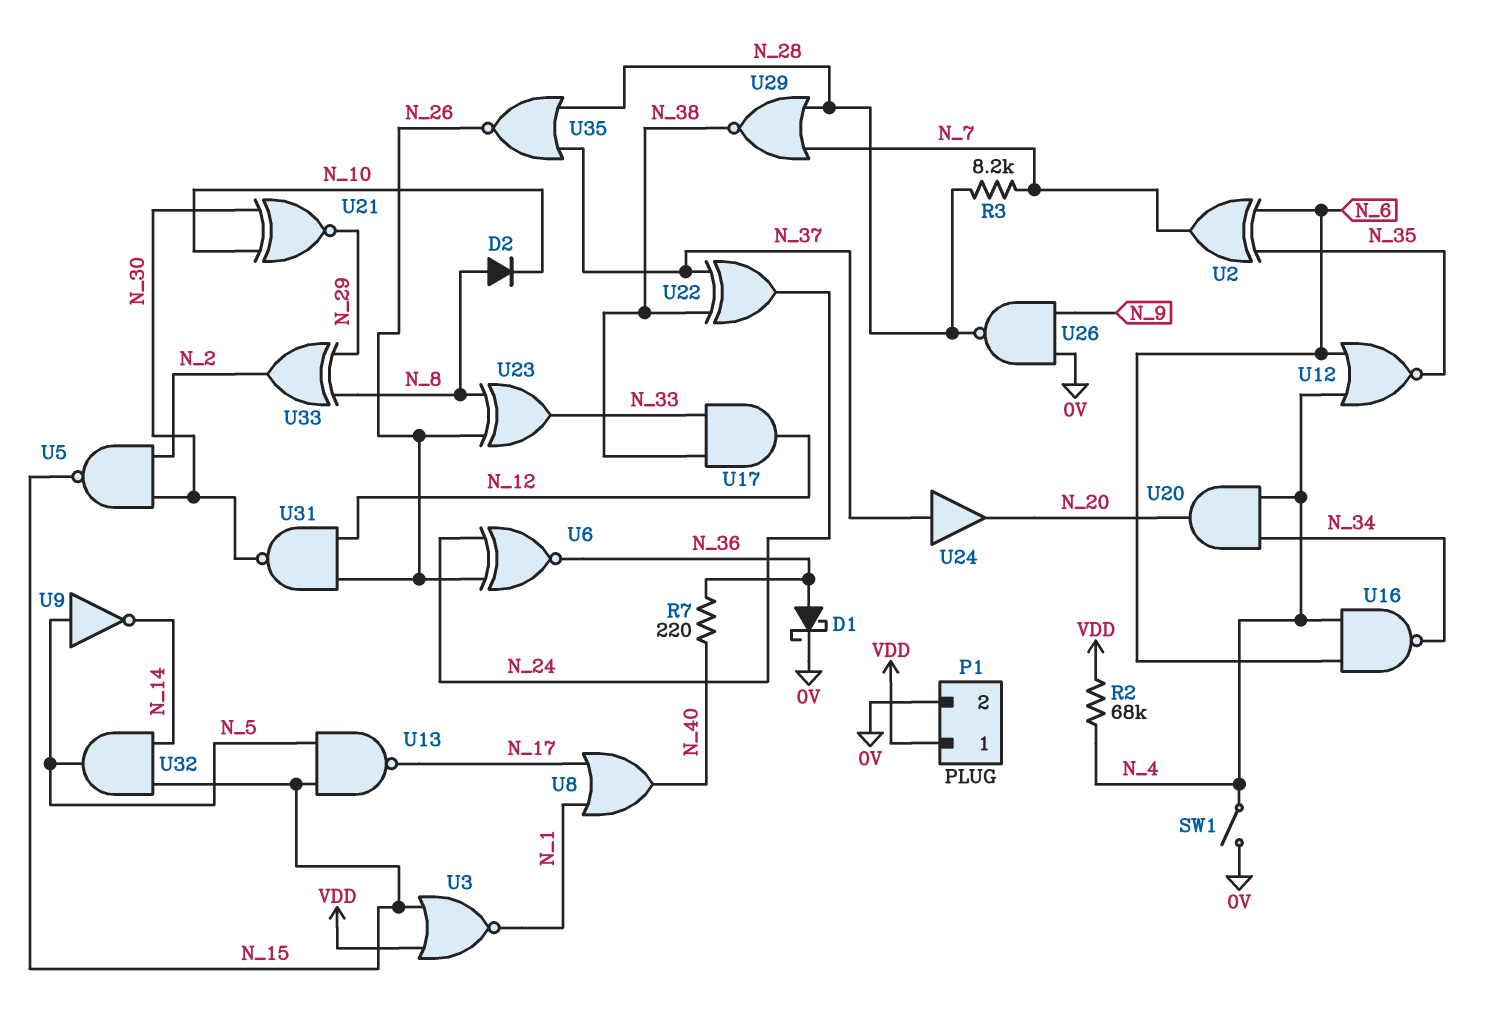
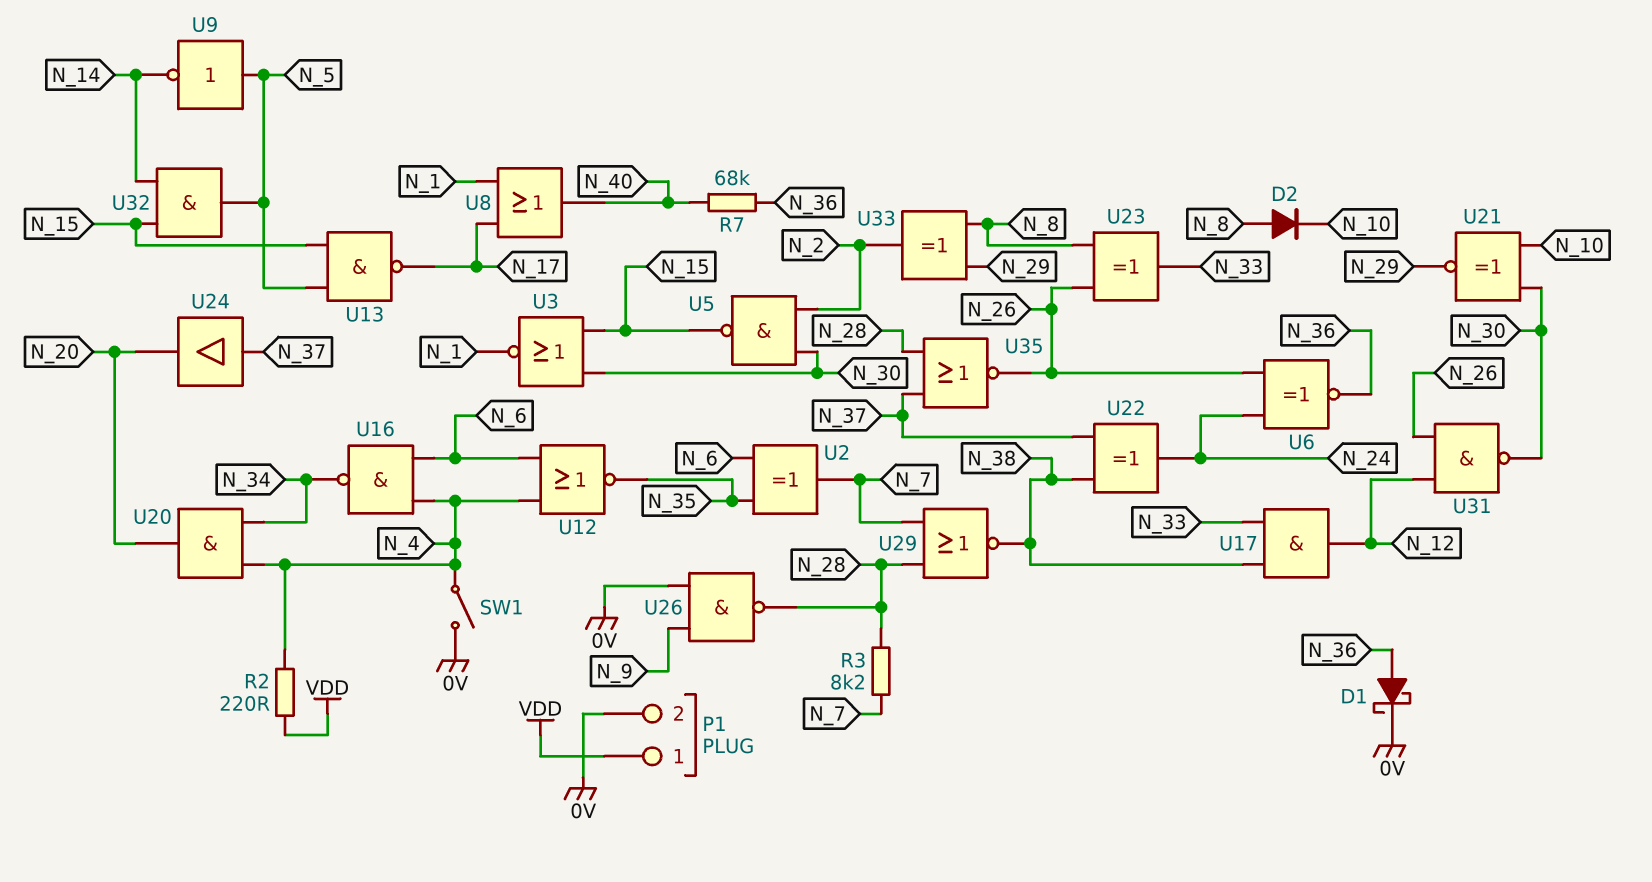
R2: 68k (N_4, VDD) -> 220 (N_4, VDD)
R7: 220 (N_36, N_40) -> 68k (N_36, N_40)
U3: NOR (in N_15, in VDD, out N_1) -> NOR (in N_15, in N_30, out N_1)

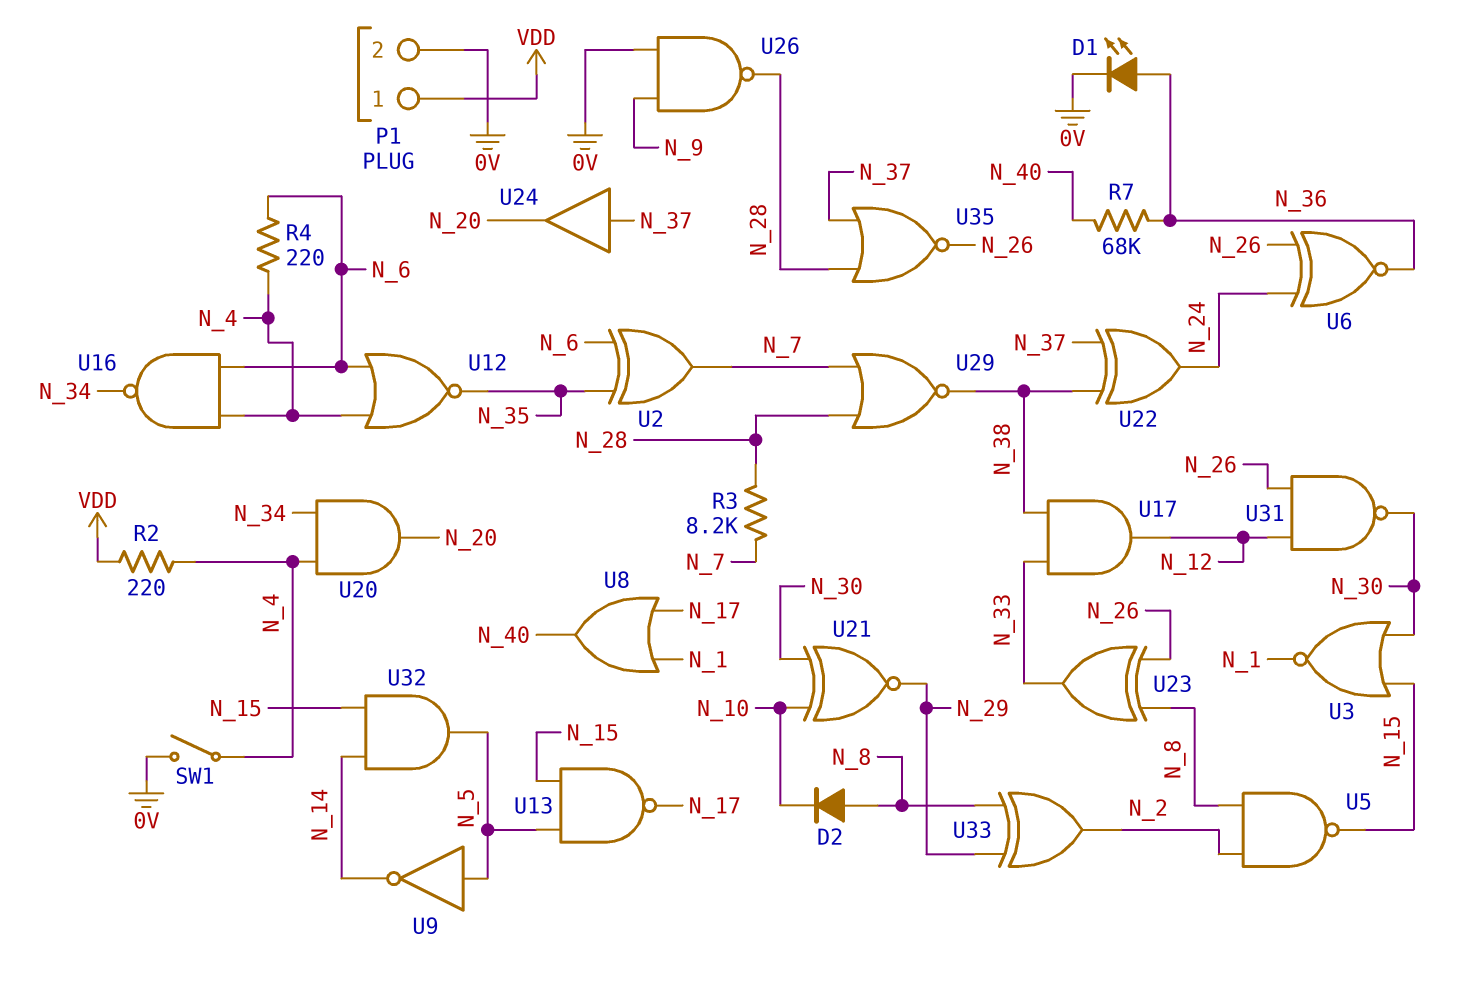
D1: schottky (A N_36, K 0V) -> LED (A N_36, K 0V)
R4: none -> 220 (N_4, N_6)
U5: NAND (in N_2, in N_30, out N_15) -> NAND (in N_2, in N_8, out N_15)

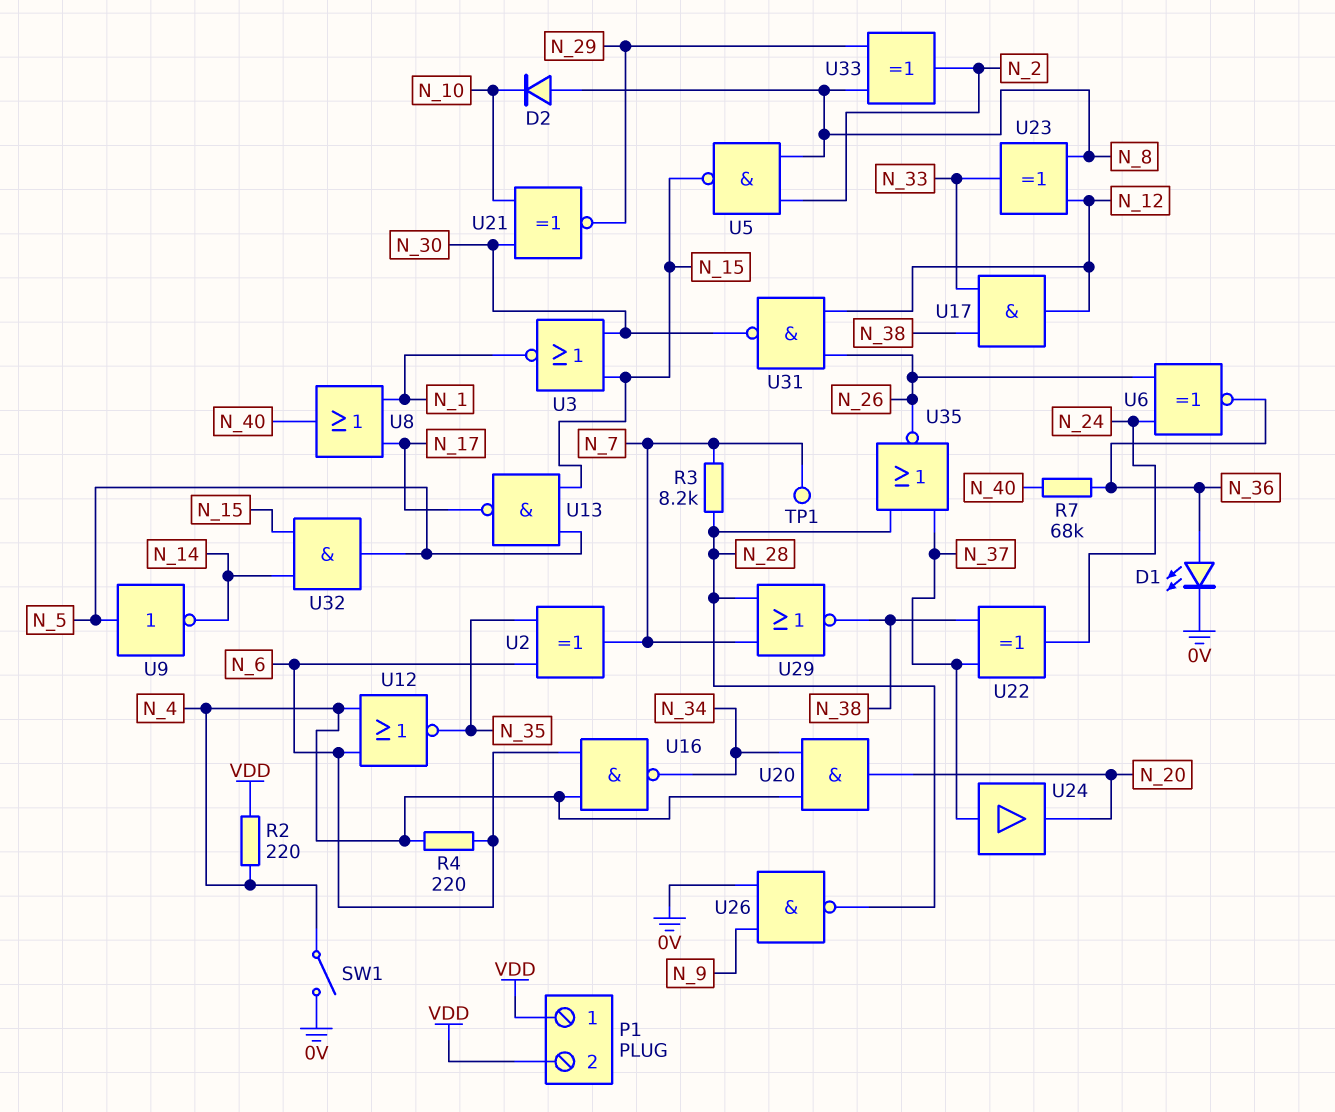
P1 pin 2: 0V -> VDD
TP1: none -> test point (N_7)
U23: XOR (in N_8, in N_26, out N_33) -> XOR (in N_8, in N_12, out N_33)

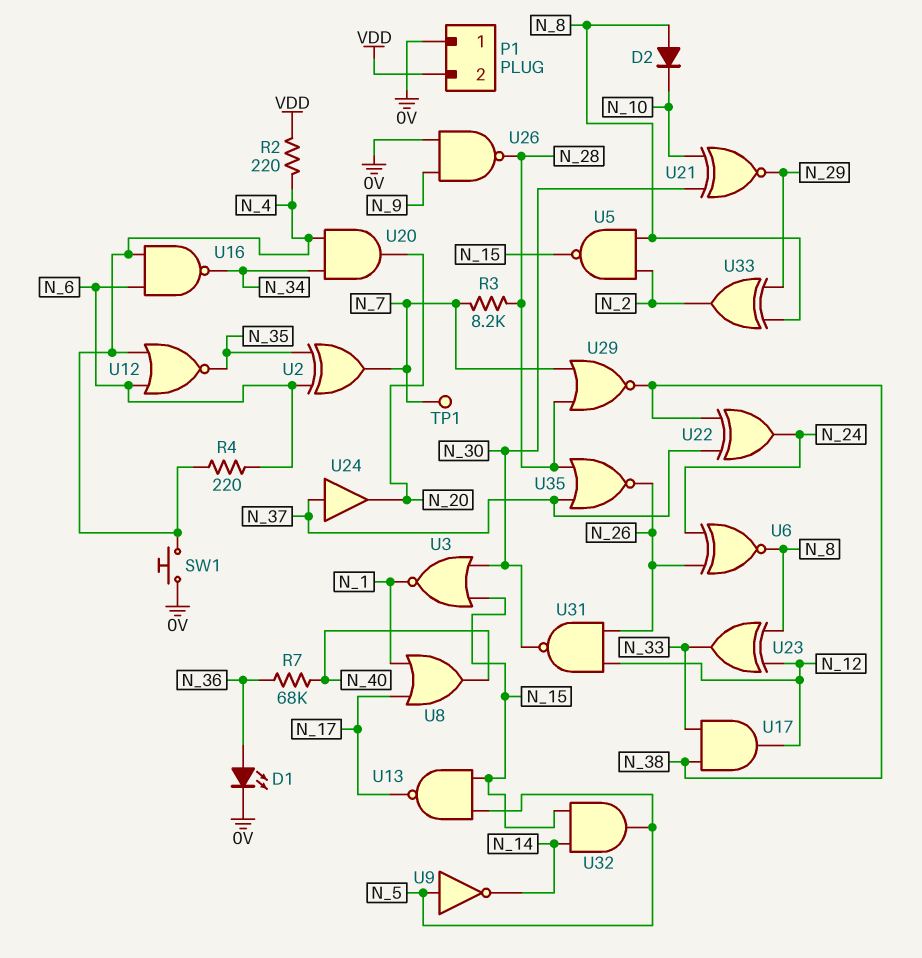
P1 pin 1: VDD -> 0V
SW1: switch (0V, N_4) -> button (0V, N_4)
U6: XNOR (in N_24, in N_26, out N_36) -> XNOR (in N_24, in N_26, out N_8)

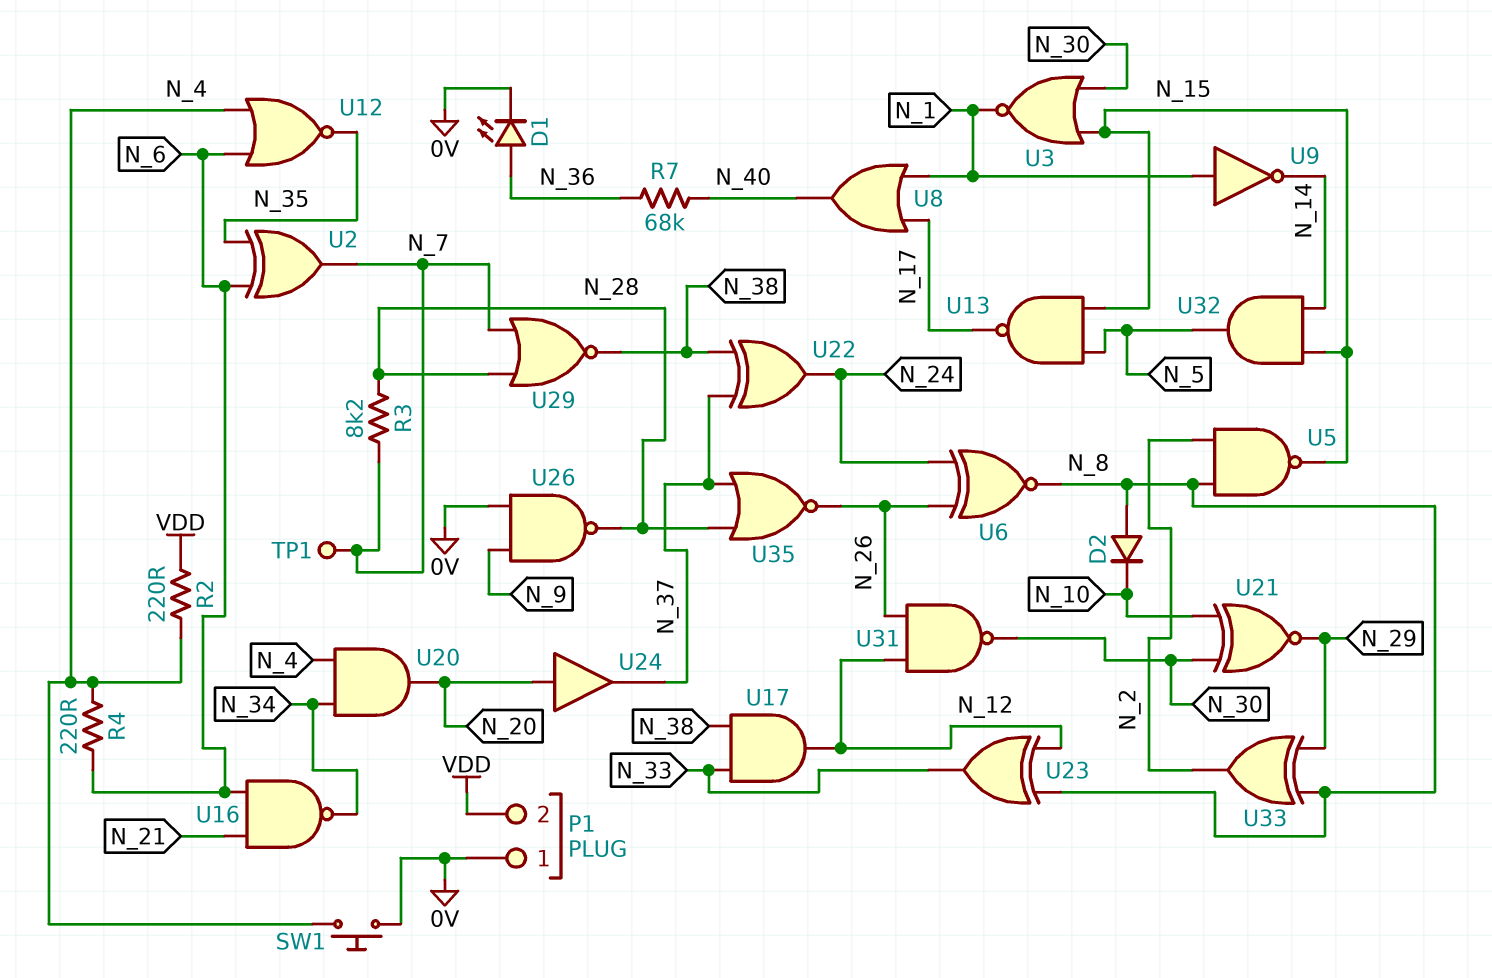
U9: NOT (in N_5, out N_14) -> NOT (in N_1, out N_14)
U16: NAND (in N_4, in N_6, out N_34) -> NAND (in N_6, in N_21, out N_34)
U24: buffer (in N_37, out N_20) -> buffer (in N_20, out N_37)

